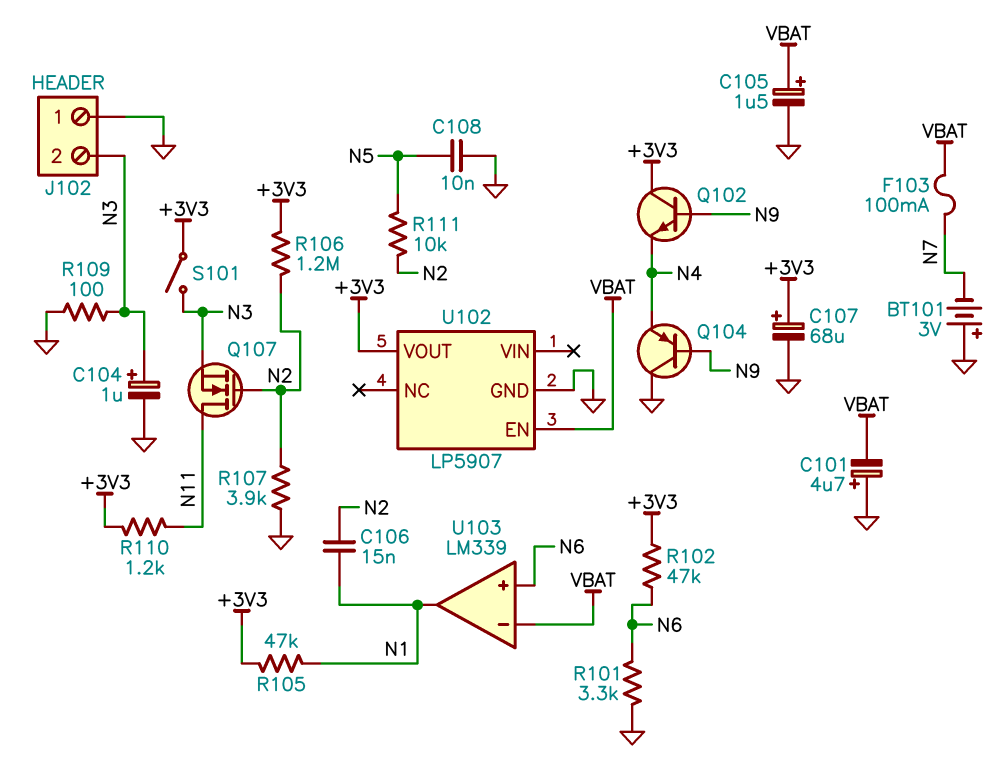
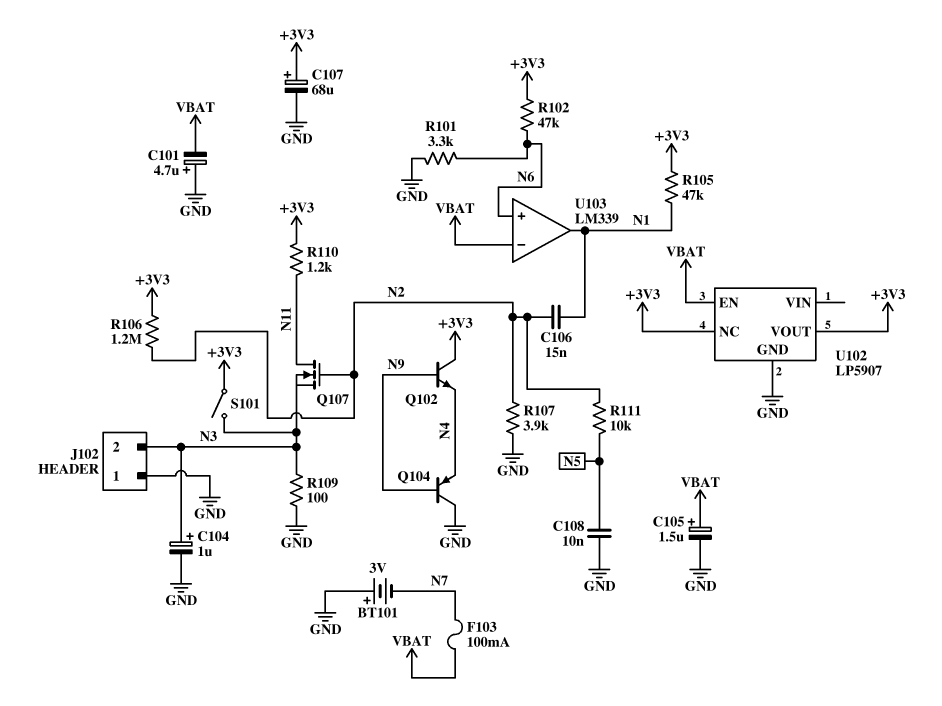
U102 pin NC: none -> +3V3

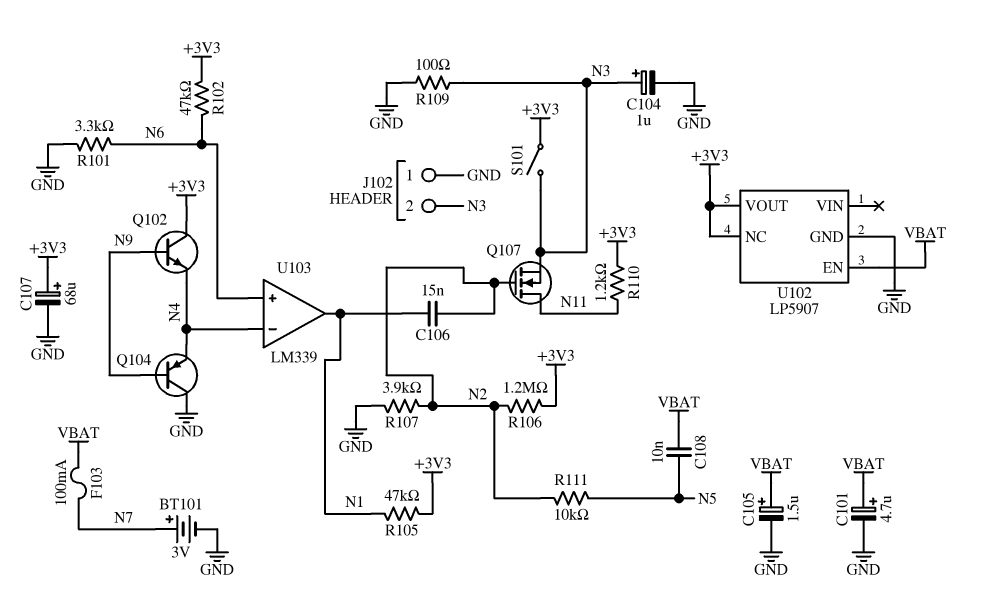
BT101: 3V (plus GND, minus N7) -> 3V (plus N7, minus GND)
C101: 4.7uF (plus GND, minus VBAT) -> 4.7uF (plus VBAT, minus GND)
C108: 10nF (GND, N5) -> 10nF (N5, VBAT)
U103 pin in-: VBAT -> N4

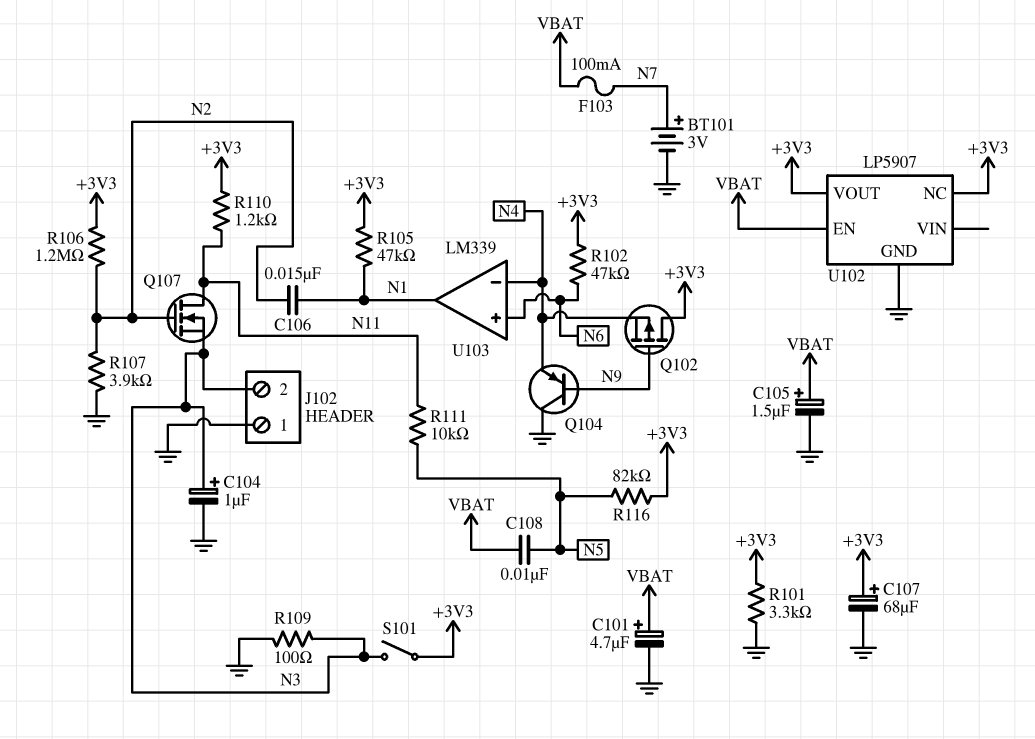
Q102: NPN (B N9, C +3V3, E N4) -> PMOS (G N9, D +3V3, S N4)
R101: 3.3k (GND, N6) -> 3.3k (+3V3, GND)
R111: 10k (N2, N5) -> 10k (N5, N11)
R116: none -> 82k (+3V3, N5)

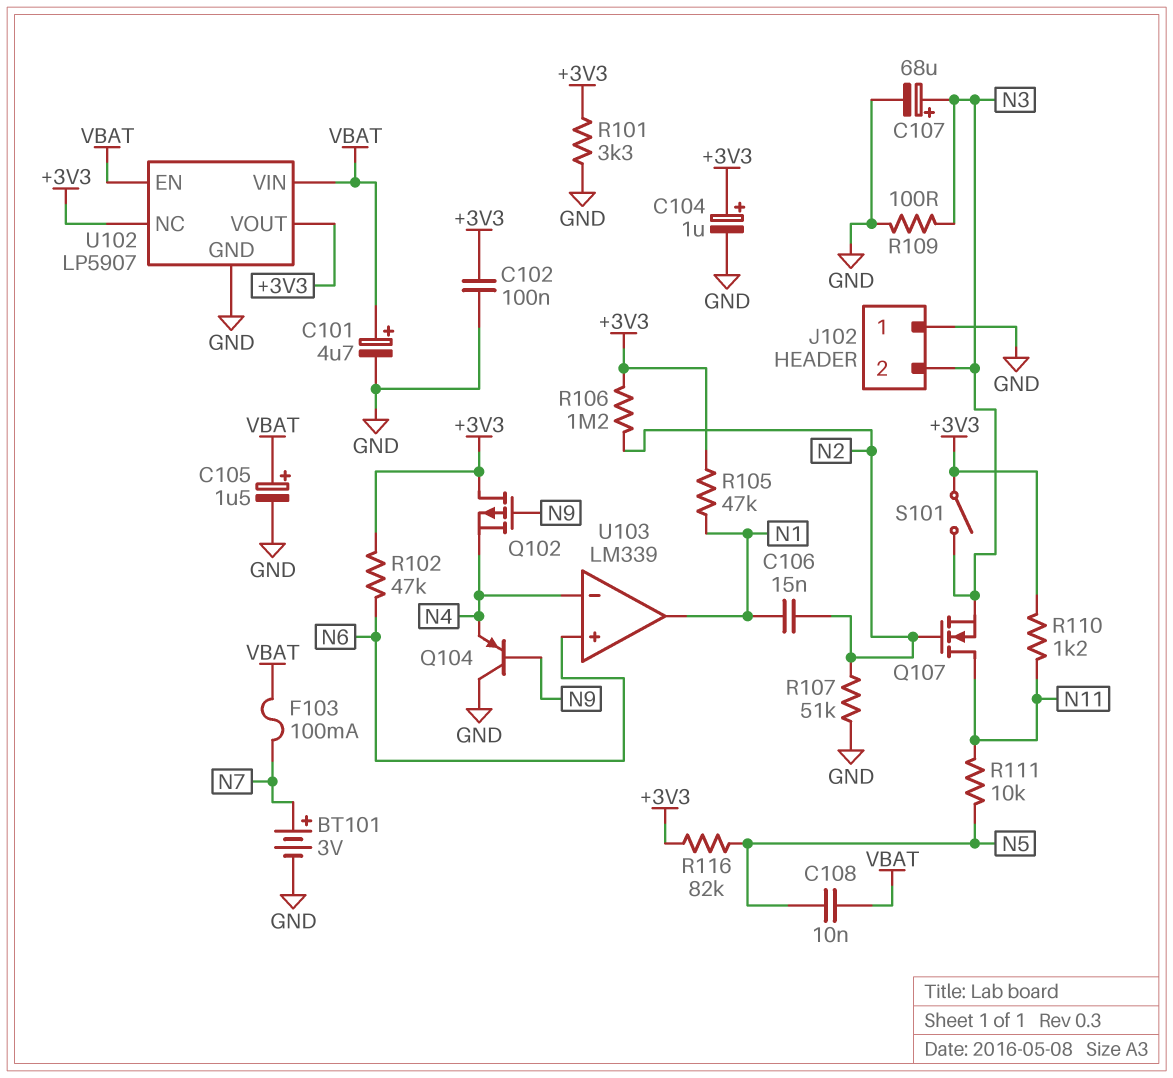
C102: none -> 100nF (+3V3, GND)
C104: 1uF (plus N3, minus GND) -> 1uF (plus +3V3, minus GND)
C107: 68uF (plus +3V3, minus GND) -> 68uF (plus N3, minus GND)
R107: 3.9k (GND, N2) -> 51k (GND, N2)
U102 pin VIN: none -> VBAT

